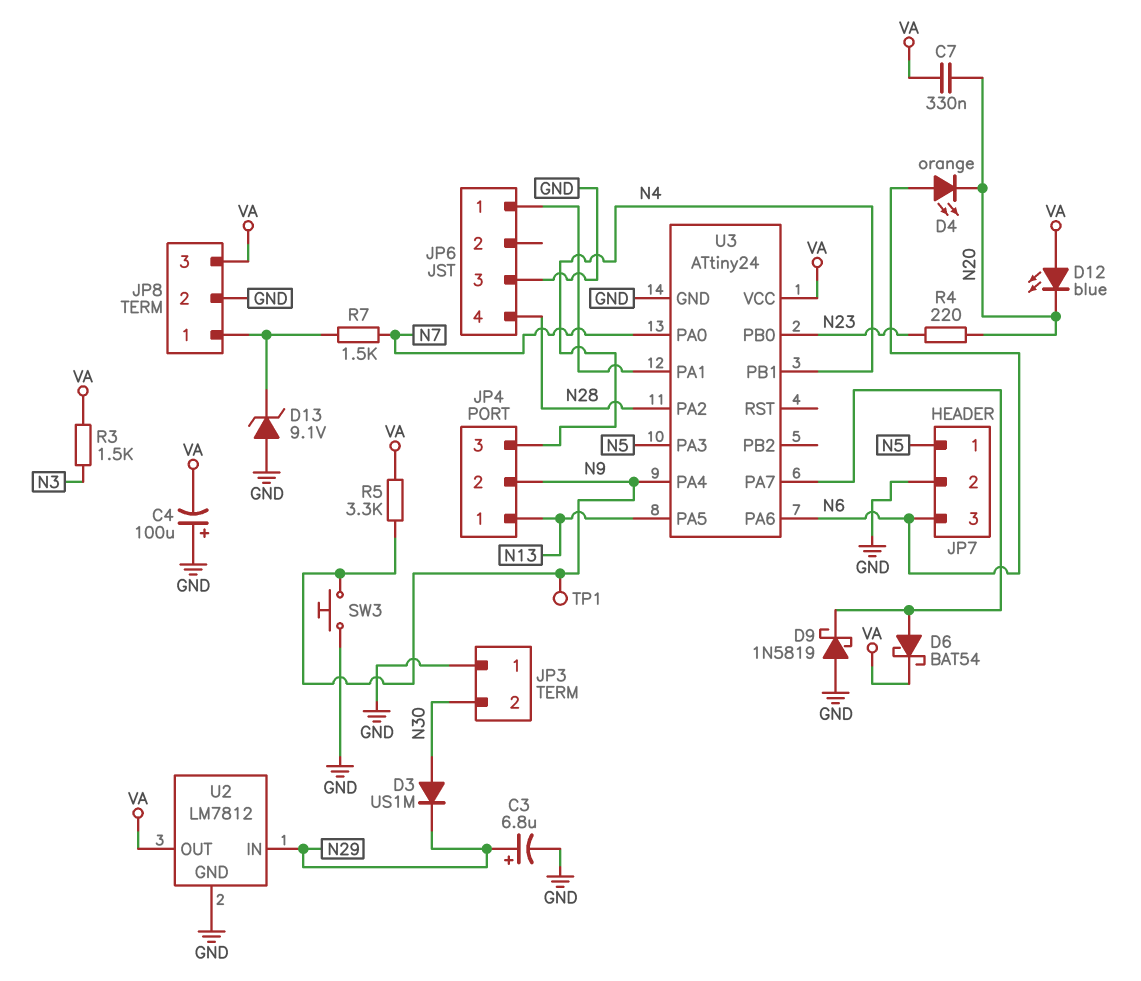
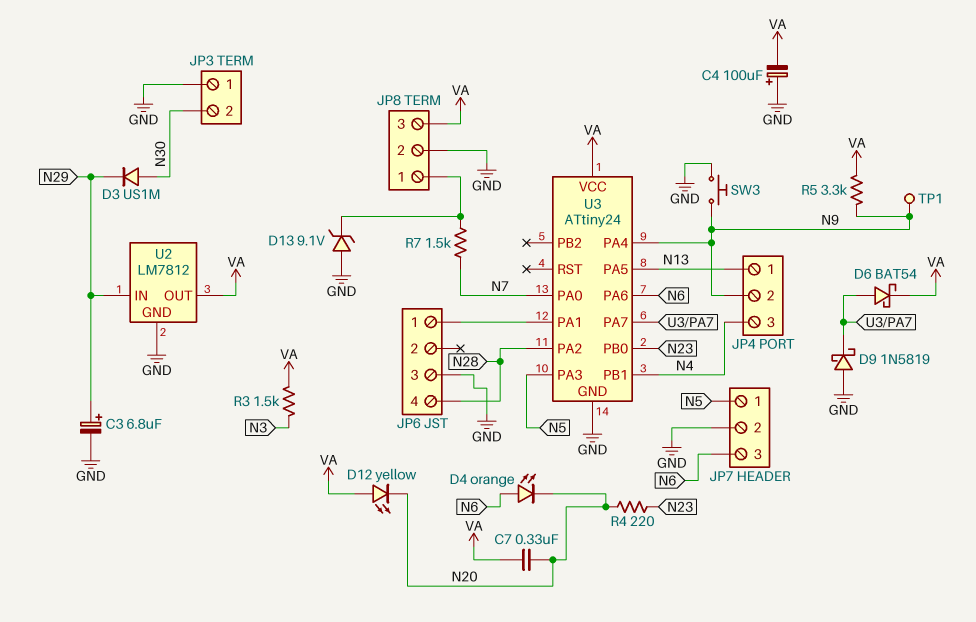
D12: LED blue (A VA, K N20) -> LED yellow (A VA, K N20)

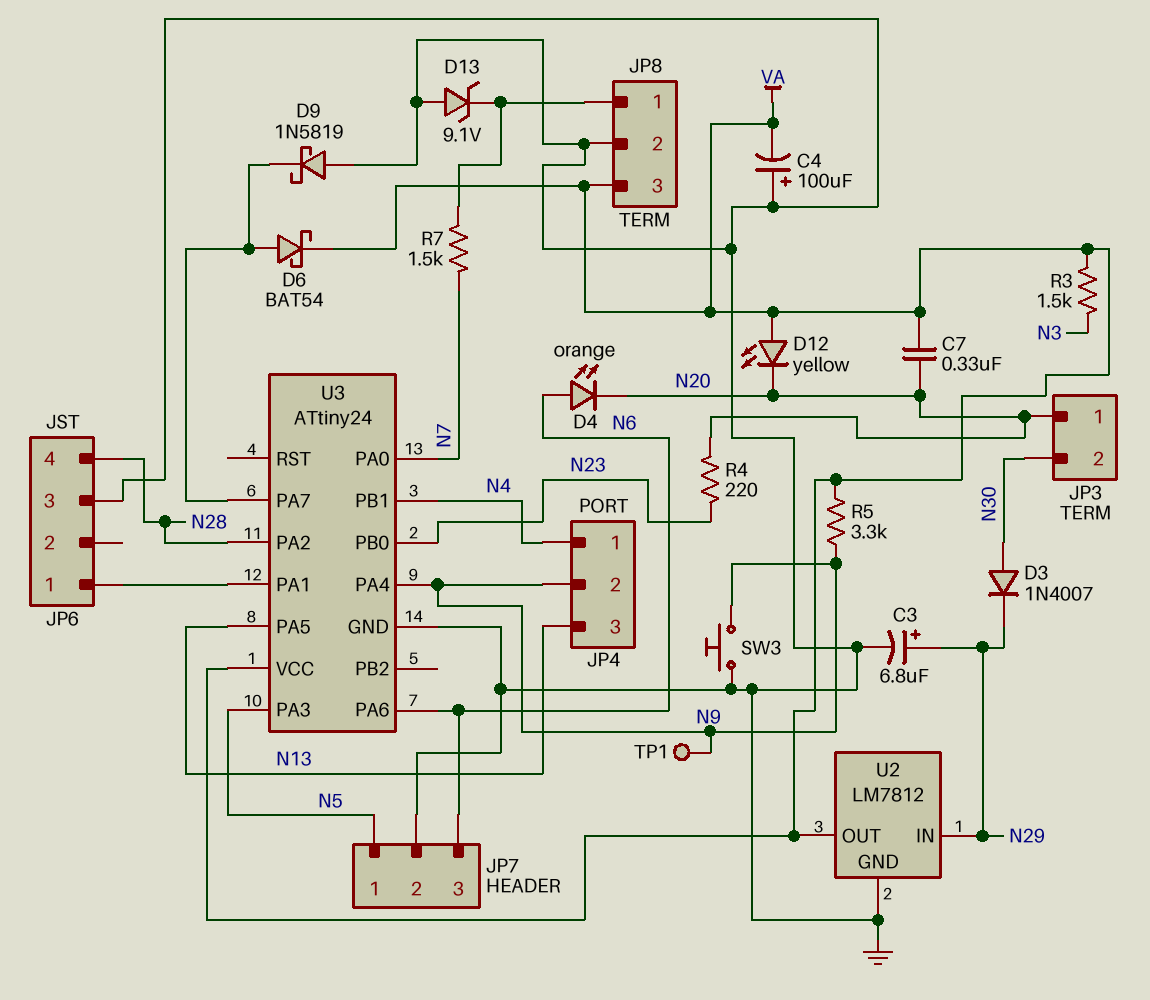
D3: diode US1M (A N30, K N29) -> diode 1N4007 (A N30, K N29)
JP3 pin 1: GND -> N20
JP4 pin 1: N13 -> N4
JP4 pin 3: N4 -> N13

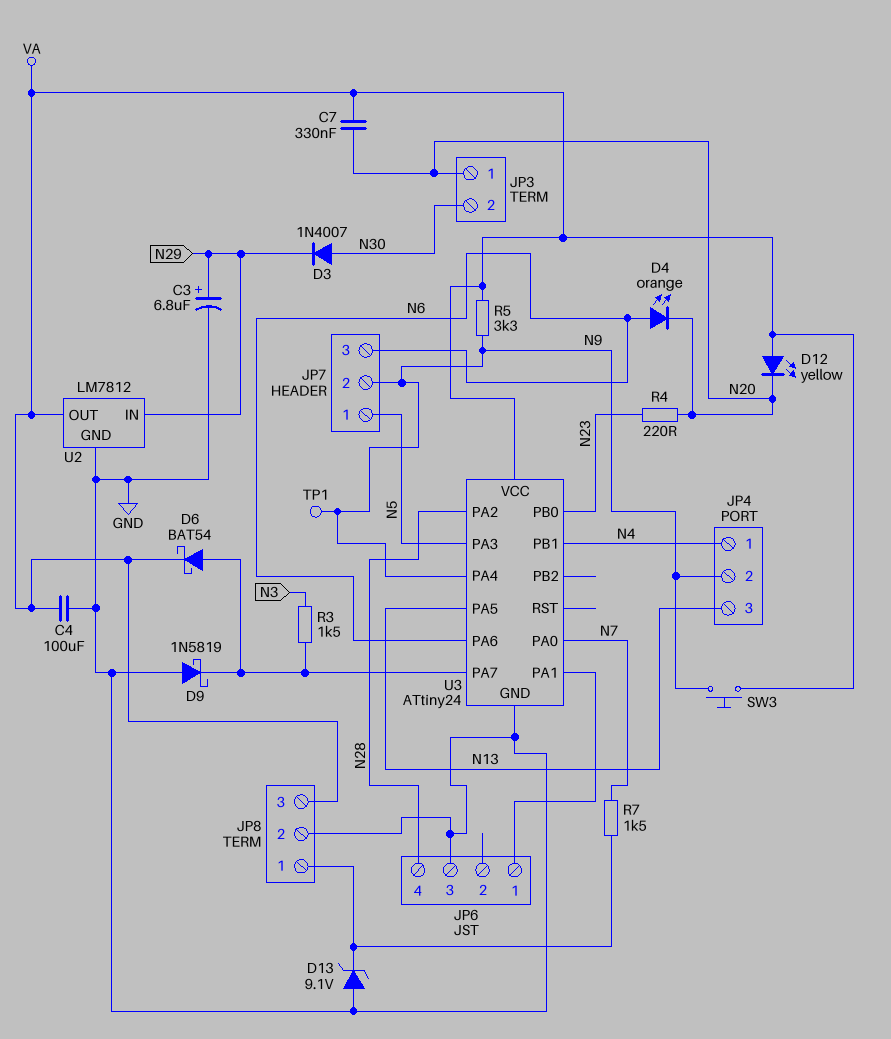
C4: 100uF (plus GND, minus VA) -> 100uF (GND, VA)
JP7 pin 2: GND -> N9
R3: 1.5k (N3, VA) -> 1.5k (N3, U3/PA7)
SW3: button (GND, N9) -> button (N9, VA)

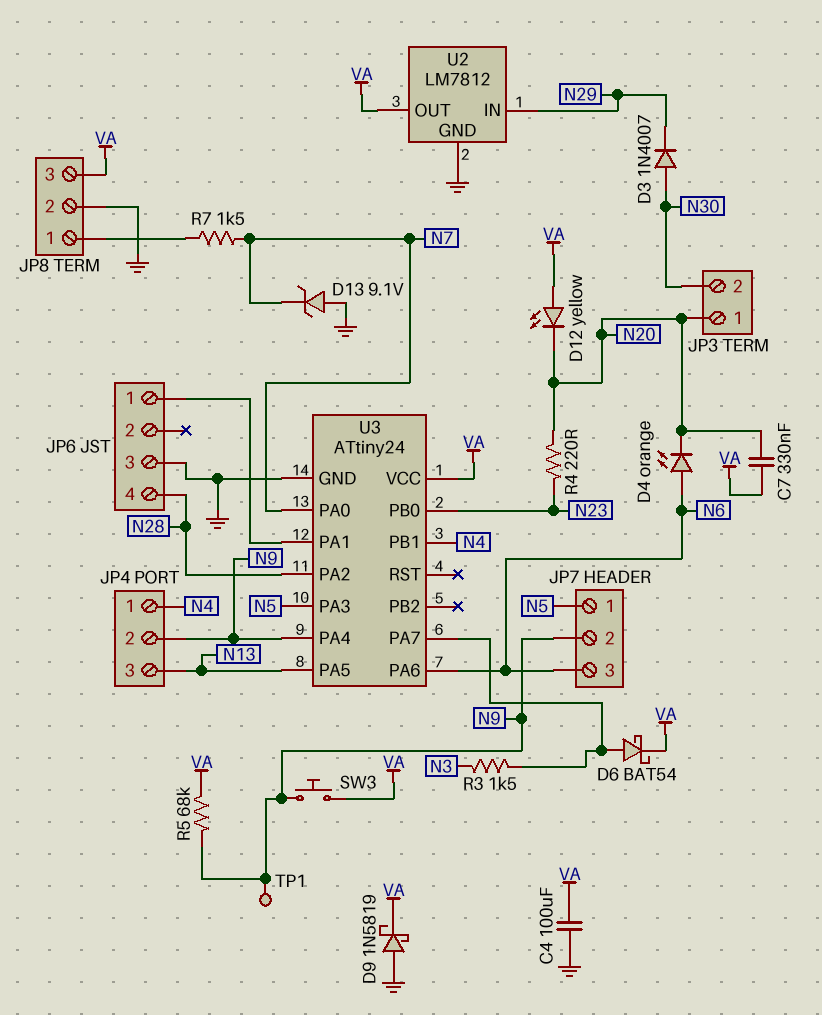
C3: 6.8uF (plus N29, minus GND) -> none
D9: schottky 1N5819 (A GND, K U3/PA7) -> schottky 1N5819 (A GND, K VA)
D13: zener 9.1V (A GND, K JP8/1) -> zener 9.1V (A GND, K N7)
R5: 3.3k (N9, VA) -> 68k (N9, VA)

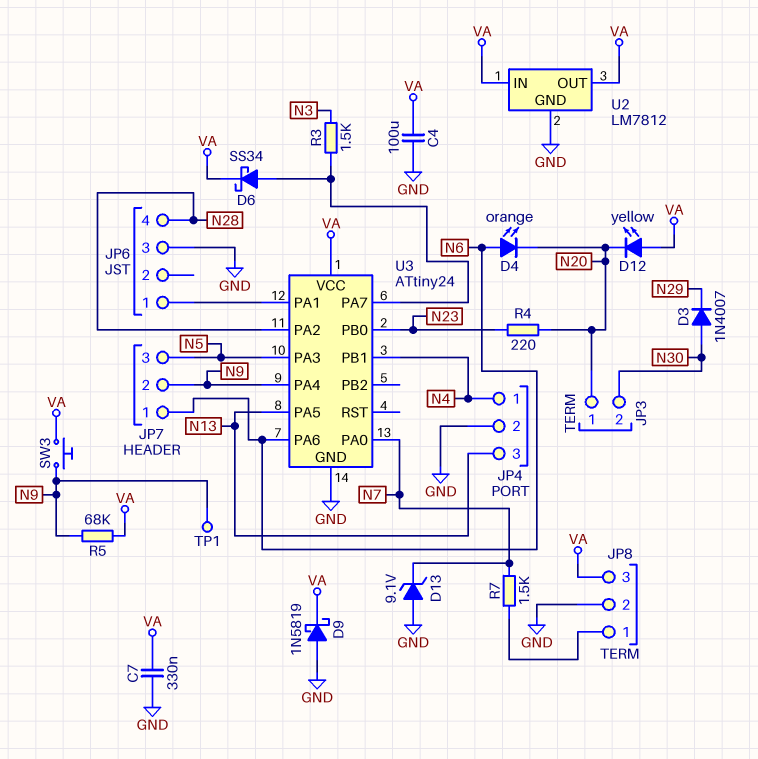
C7: 330nF (N20, VA) -> 330nF (GND, VA)
D6: schottky BAT54 (A U3/PA7, K VA) -> schottky SS34 (A U3/PA7, K VA)
JP4 pin 2: N9 -> GND
JP7 pin 1: N5 -> N6
JP7 pin 3: N6 -> N5
U2 pin IN: N29 -> VA

